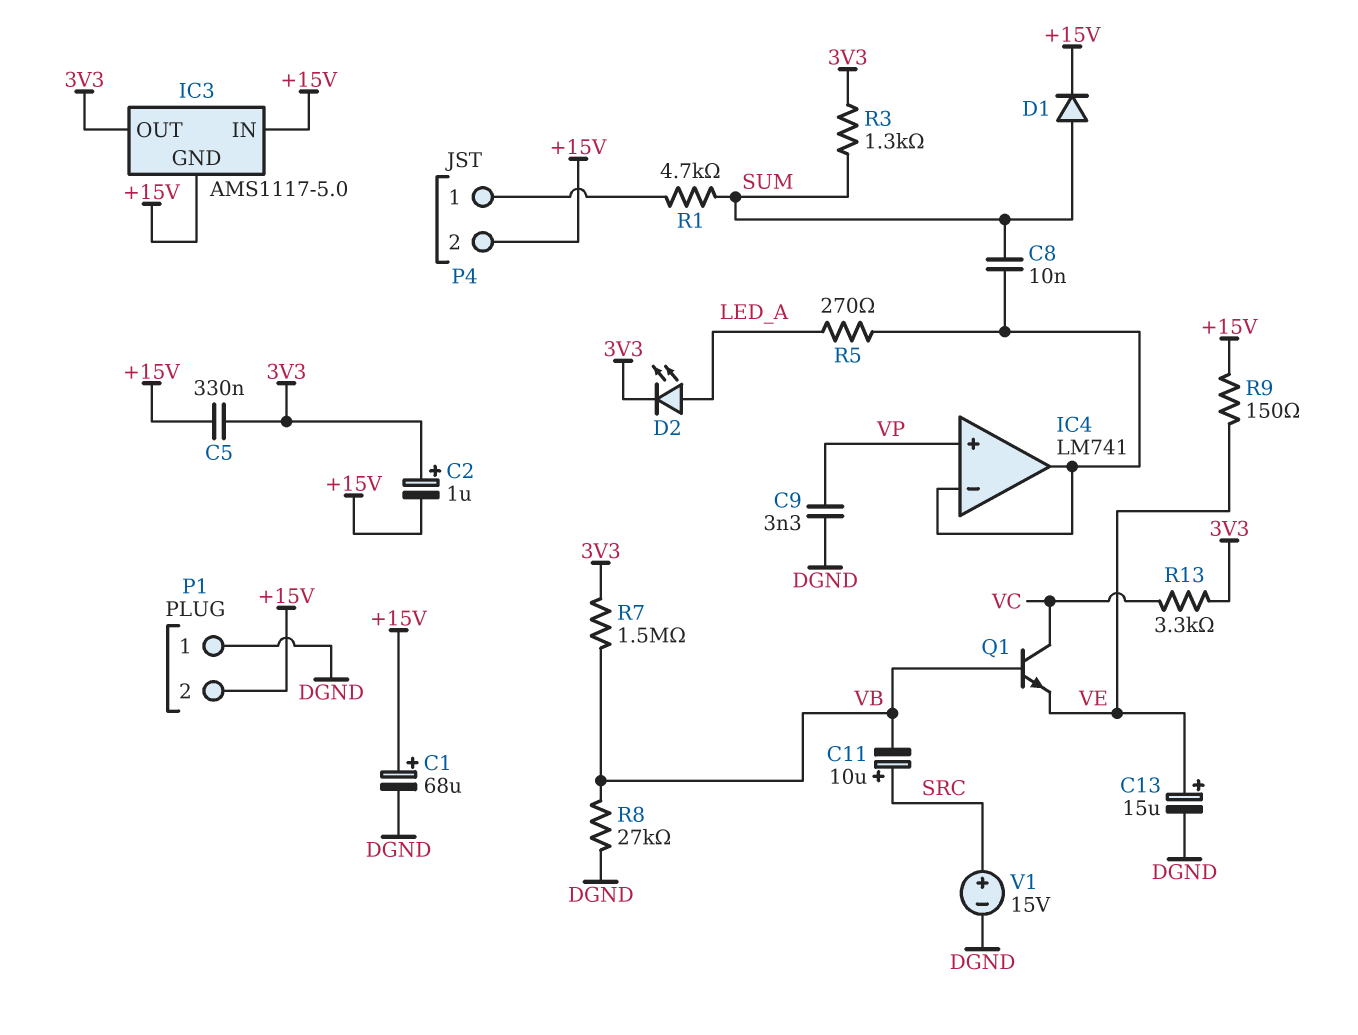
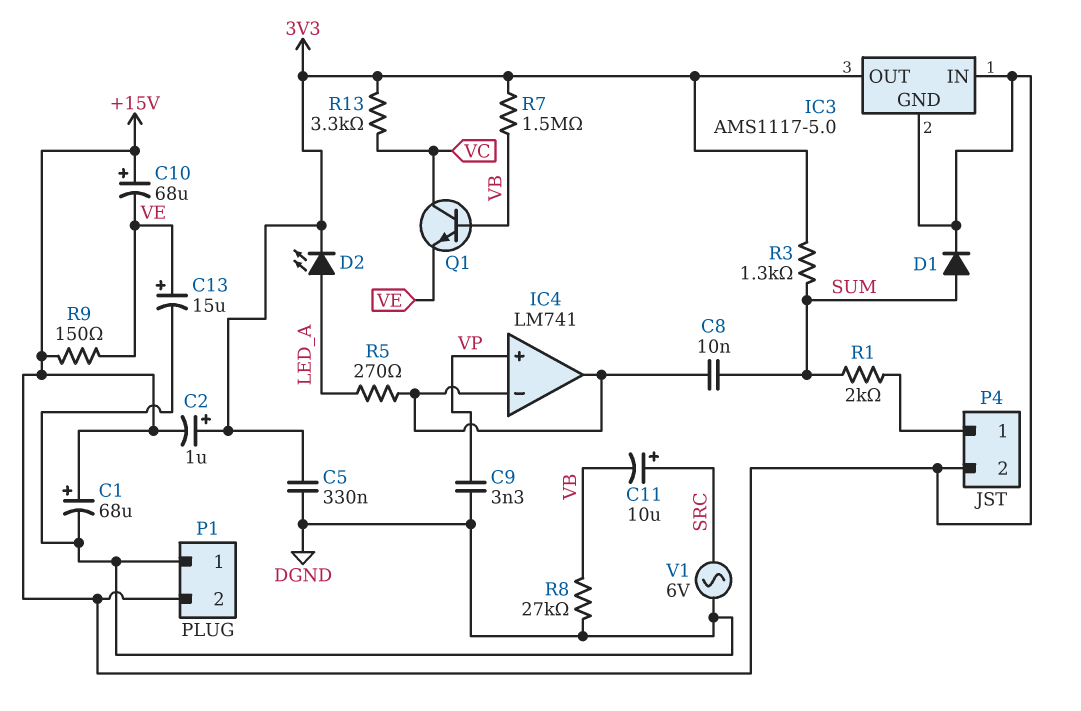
C5: 330nF (+15V, 3V3) -> 330nF (3V3, DGND)
C10: none -> 68uF (plus +15V, minus VE)
R1: 4.7k (P4/1, SUM) -> 2k (P4/1, SUM)
V1: 15V (plus SRC, minus DGND) -> AC 6V (DGND, SRC)

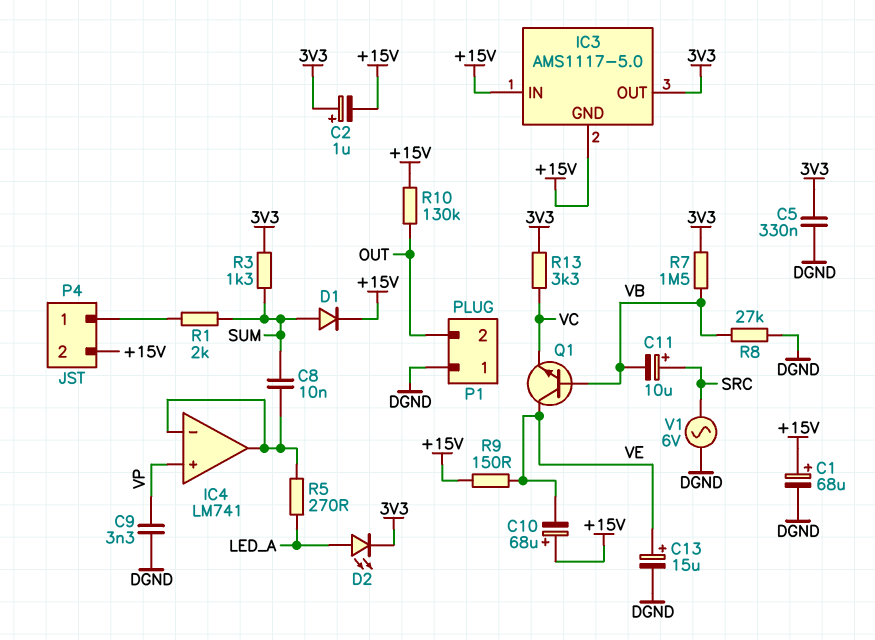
P1 pin 2: +15V -> OUT
Q1: NPN (B VB, C VC, E VE) -> NPN (B VB, C VE, E VC)
R10: none -> 130k (+15V, OUT)

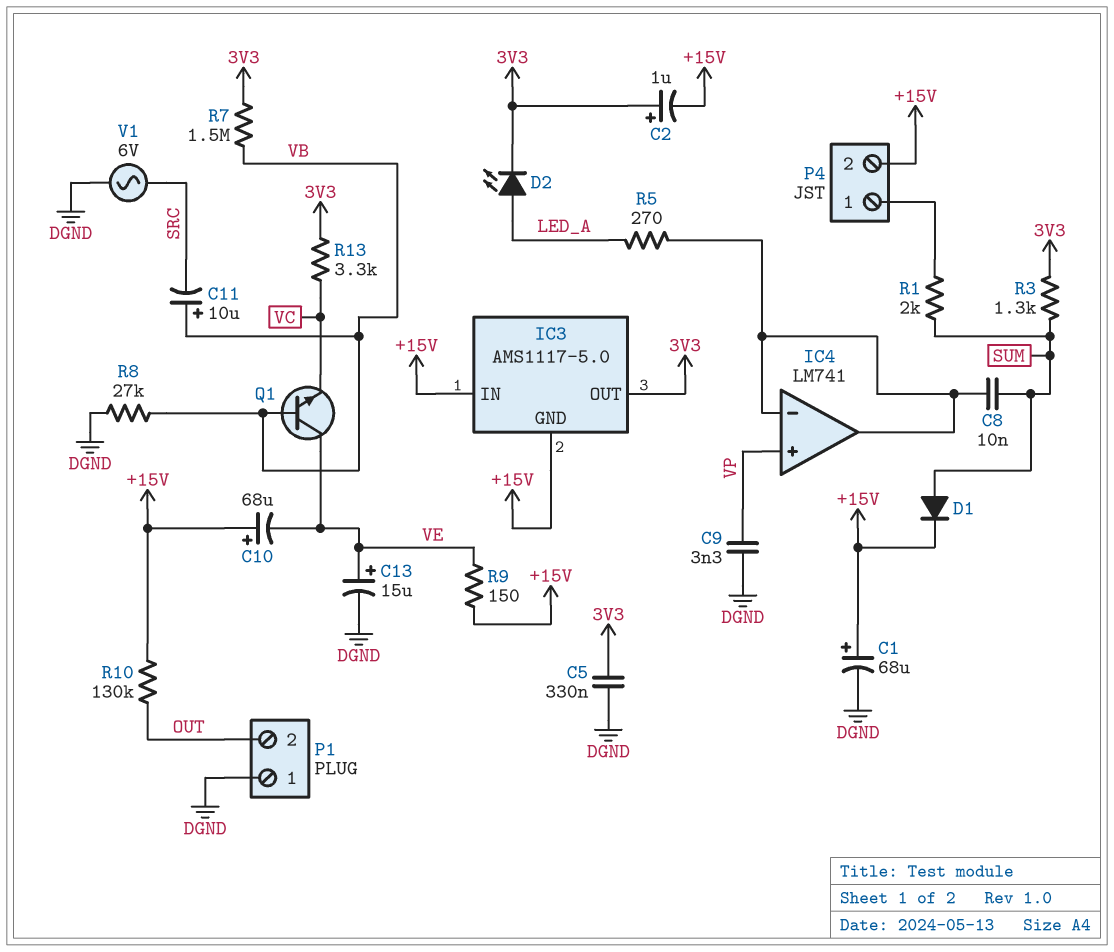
C11: 10uF (plus SRC, minus VB) -> 10uF (plus VB, minus SRC)

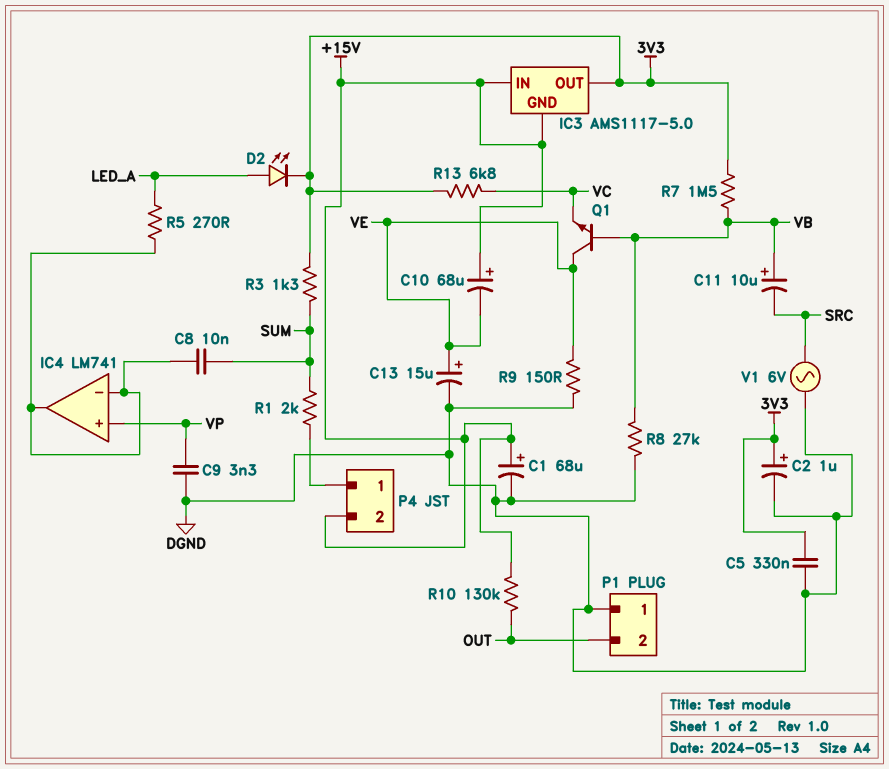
C2: 1uF (plus 3V3, minus +15V) -> 1uF (plus 3V3, minus DGND)
D1: diode (A SUM, K +15V) -> none
R9: 150 (+15V, VE) -> 150 (DGND, VE)
R13: 3.3k (3V3, VC) -> 6.8k (3V3, VC)

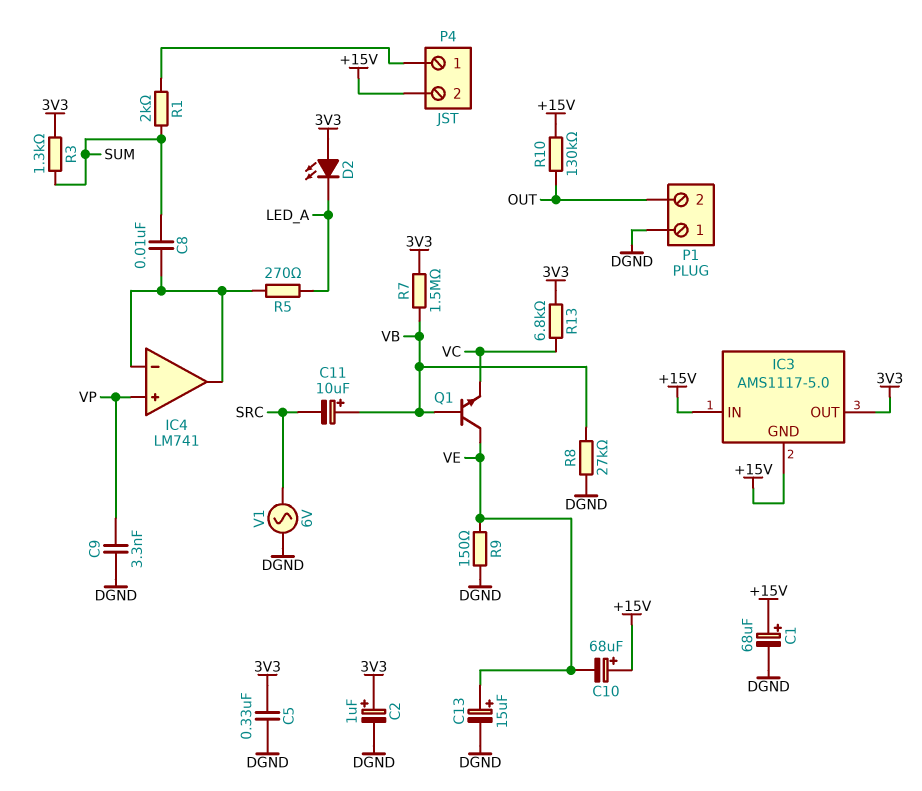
D2: LED (A LED_A, K 3V3) -> LED (A 3V3, K LED_A)

